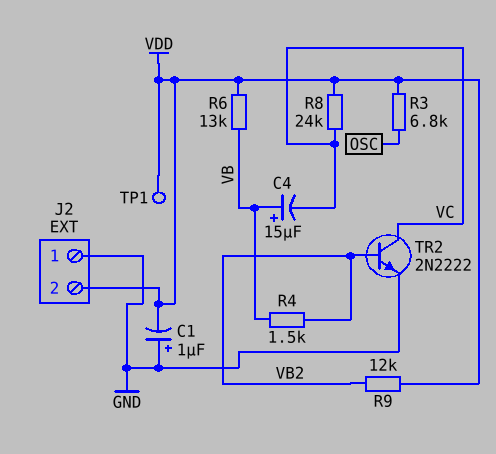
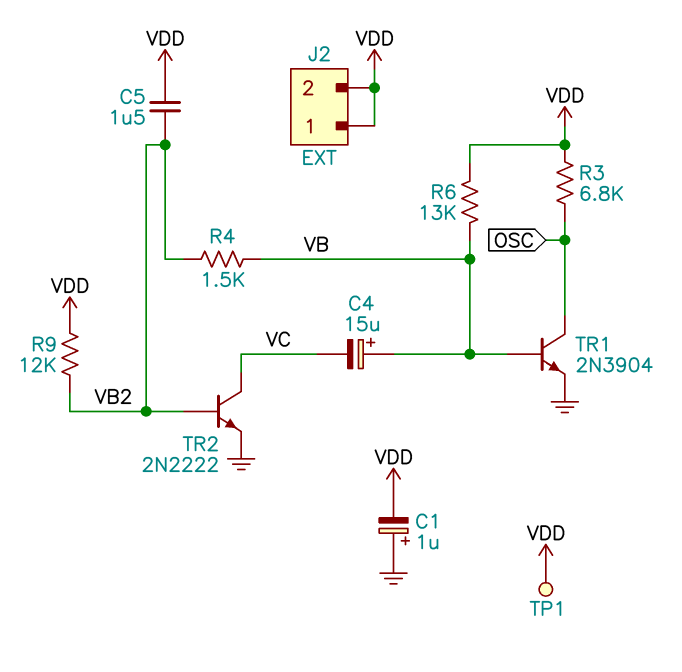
C5: none -> 1.5uF (VB2, VDD)
J2 pin 1: GND -> VDD
R8: 24k (VC, VDD) -> none
TR1: none -> NPN 2N3904 (B VB, C OSC, E GND)

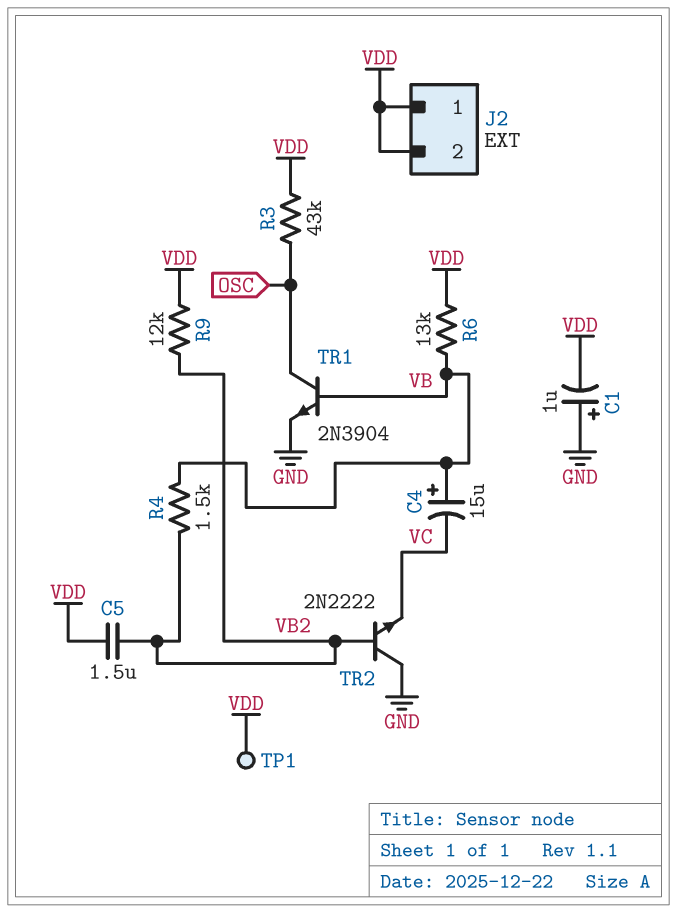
R3: 6.8k (OSC, VDD) -> 43k (OSC, VDD)
TR2: NPN 2N2222 (B VB2, C VC, E GND) -> NPN 2N2222 (B VB2, C GND, E VC)

